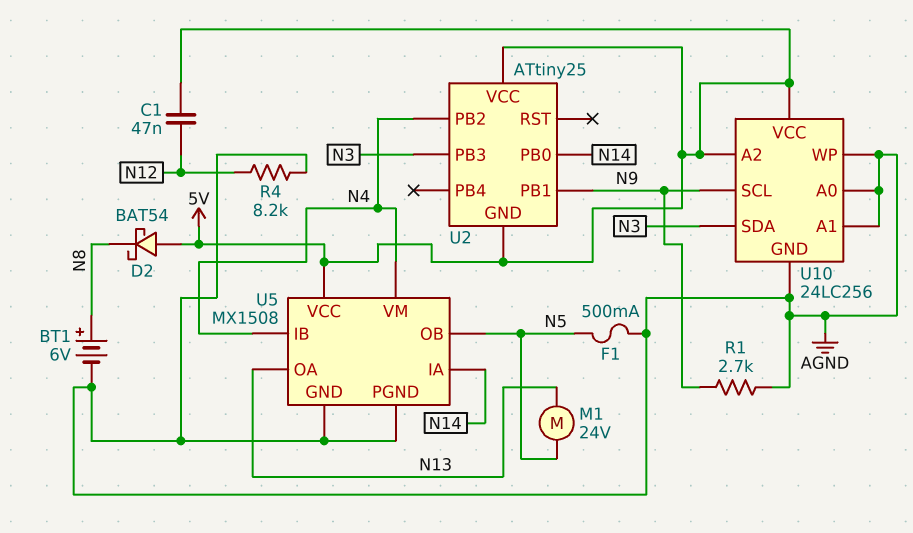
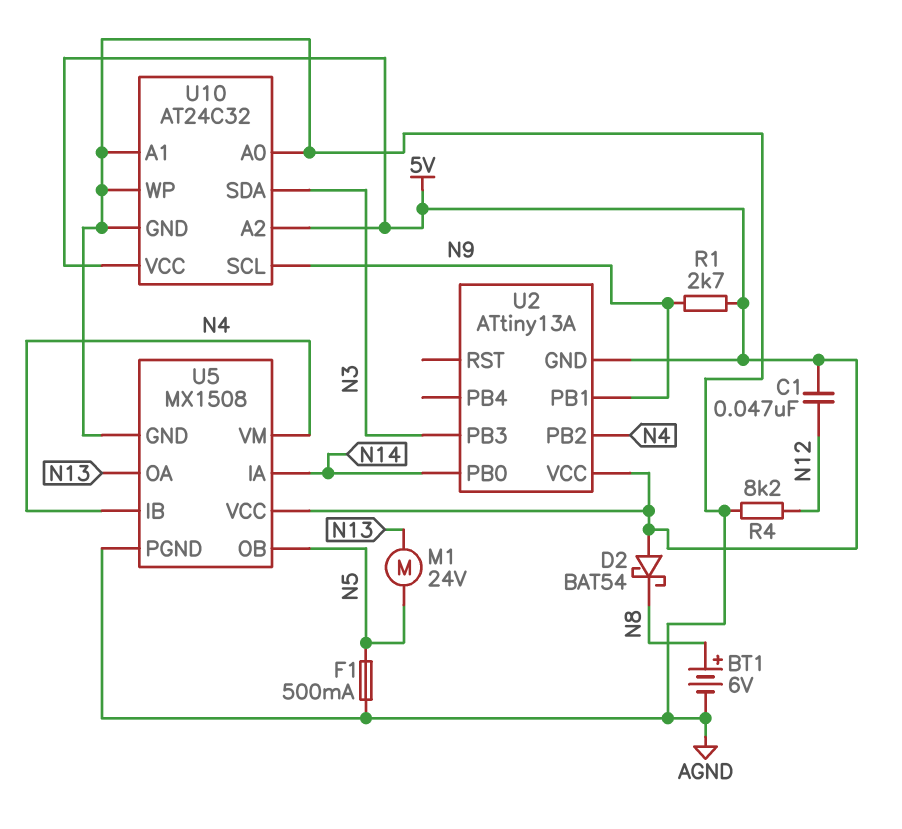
R1: 2.7k (AGND, N9) -> 2.7k (5V, N9)
U2: ATtiny25 -> ATtiny13A
U10: 24LC256 -> AT24C32

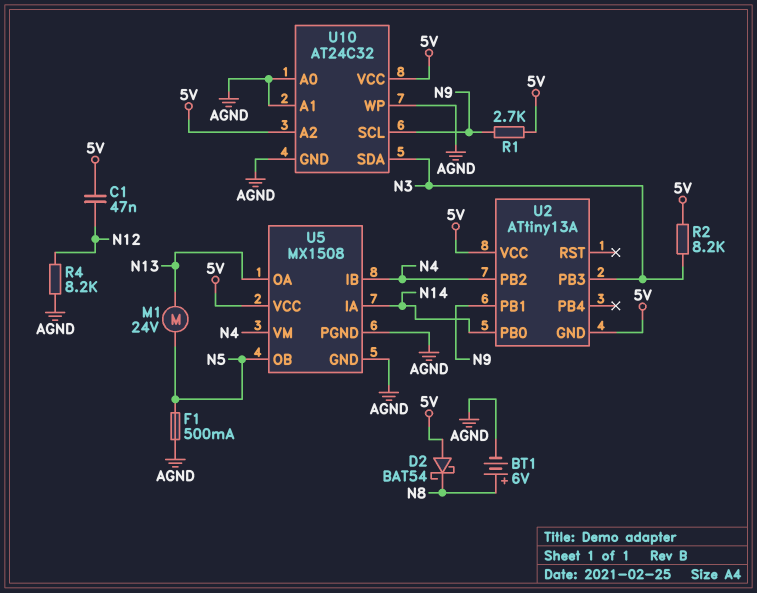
R2: none -> 8.2k (5V, N3)

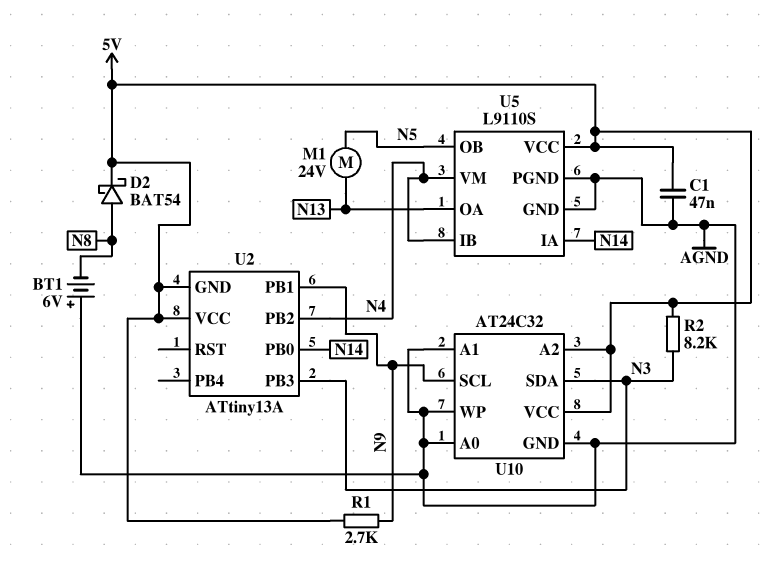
BT1: 6V (plus N8, minus AGND) -> 6V (plus AGND, minus N8)
C1: 47nF (5V, N12) -> 47nF (5V, AGND)
D2: schottky BAT54 (A 5V, K N8) -> schottky BAT54 (A N8, K 5V)
F1: 500mA (AGND, N5) -> none
R4: 8.2k (AGND, N12) -> none
U5: MX1508 -> L9110S

